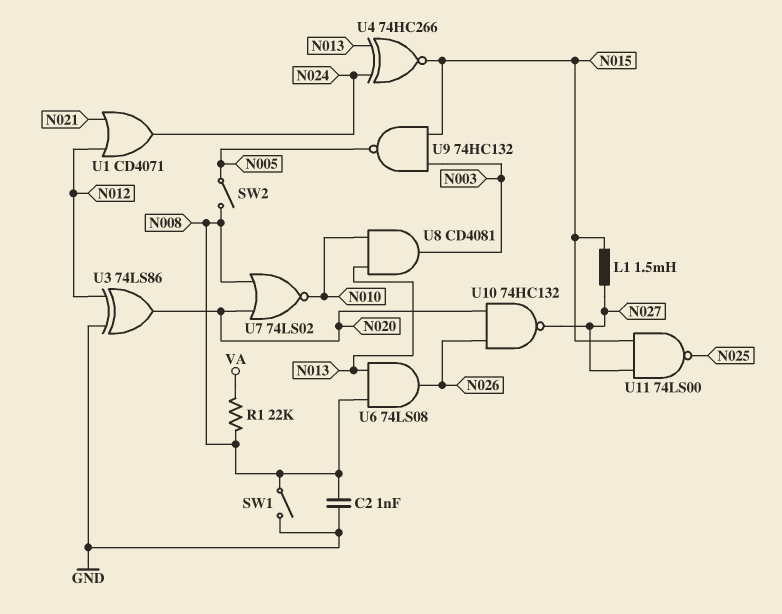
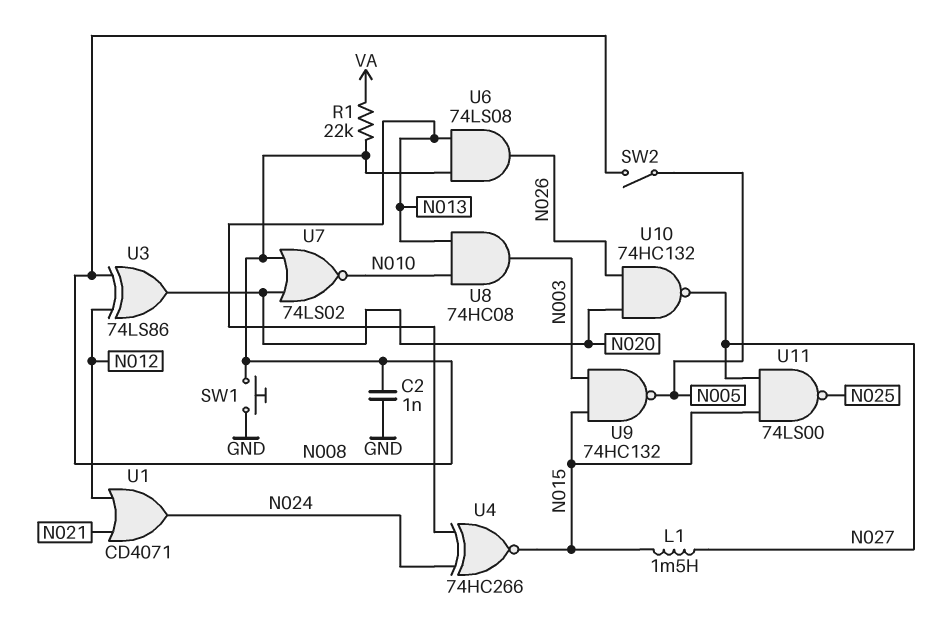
SW1: switch (GND, N008) -> button (GND, N008)
U3: XOR 74LS86 (in GND, in N012, out N020) -> XOR 74LS86 (in N008, in N012, out N020)
U8: AND CD4081 (in N010, in N013, out N003) -> AND 74HC08 (in N010, in N013, out N003)

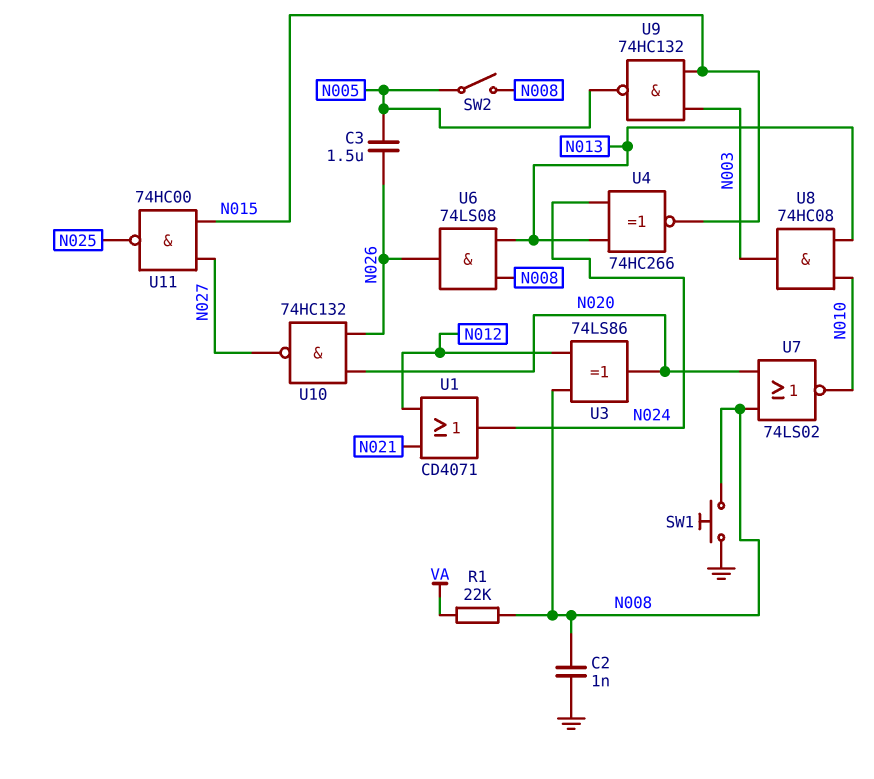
C3: none -> 1.5uF (N005, N026)
L1: 1.5mH (N015, N027) -> none
U11: NAND 74LS00 (in N015, in N027, out N025) -> NAND 74HC00 (in N015, in N027, out N025)

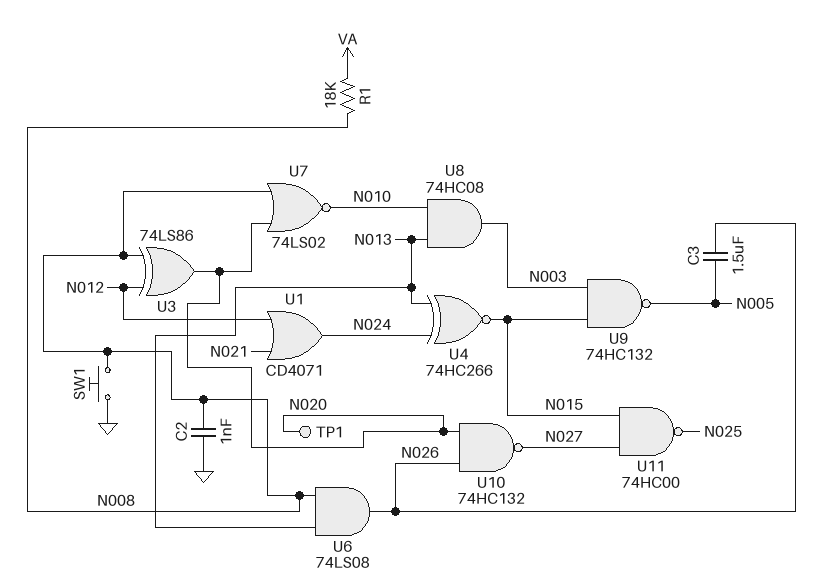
R1: 22k (N008, VA) -> 18k (N008, VA)
SW2: switch (N005, N008) -> none
TP1: none -> test point (N020)

